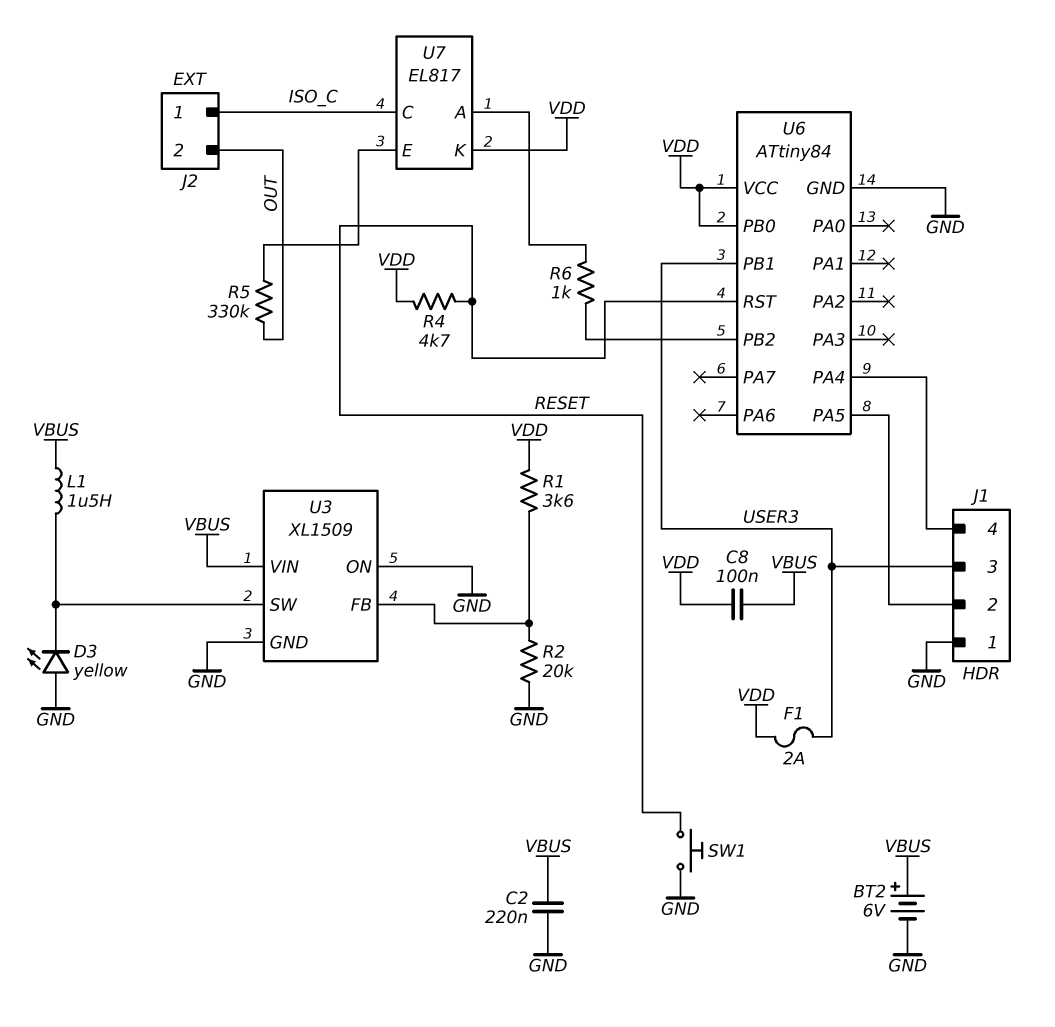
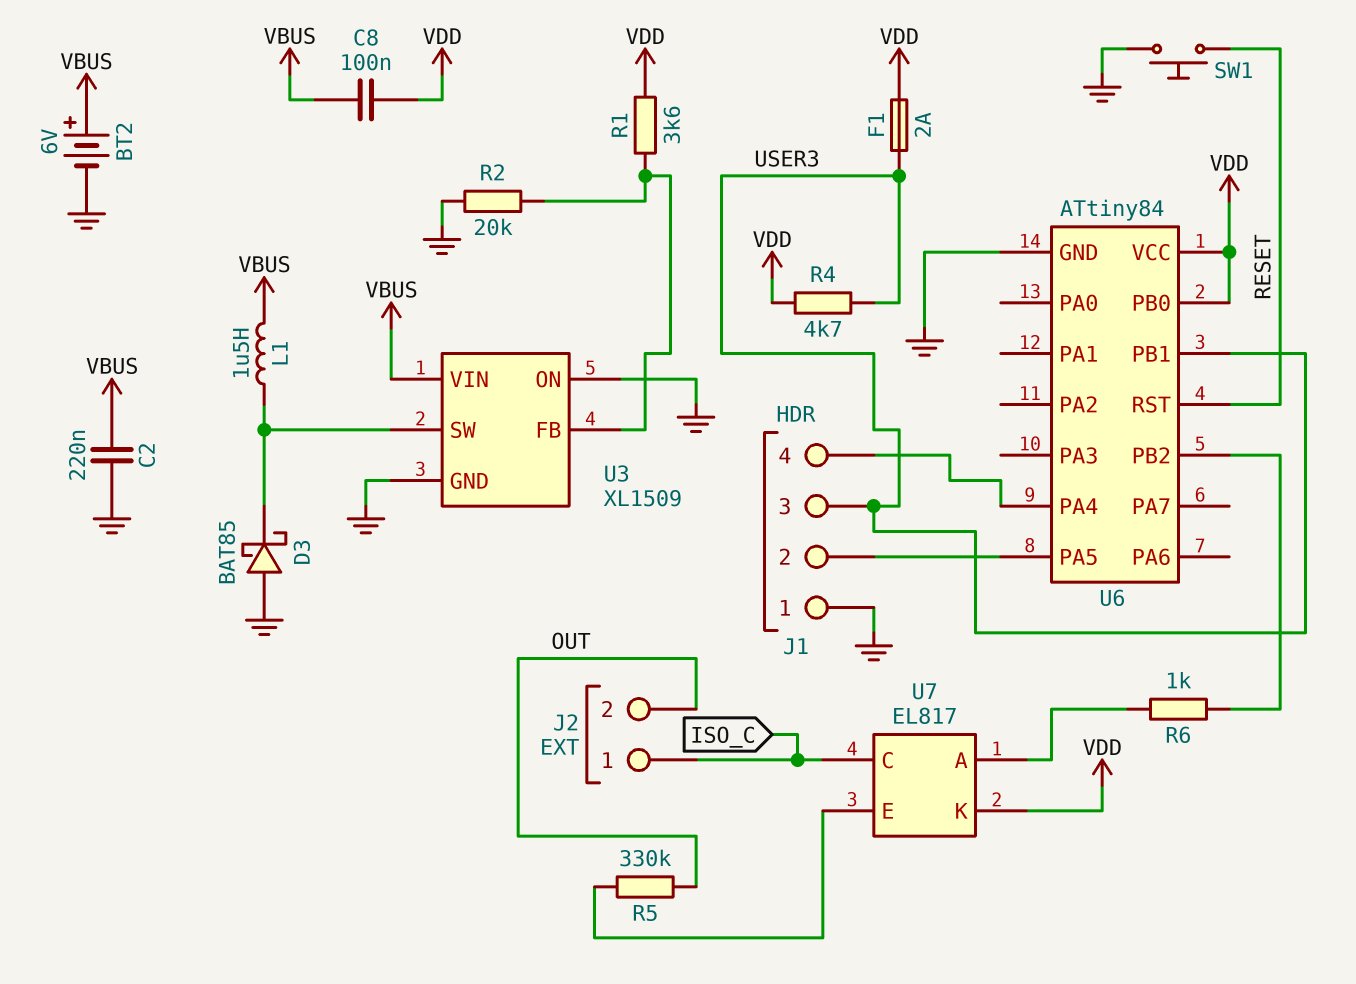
D3: LED yellow (A GND, K U3/SW) -> schottky BAT85 (A GND, K U3/SW)
R4: 4.7k (RESET, VDD) -> 4.7k (USER3, VDD)

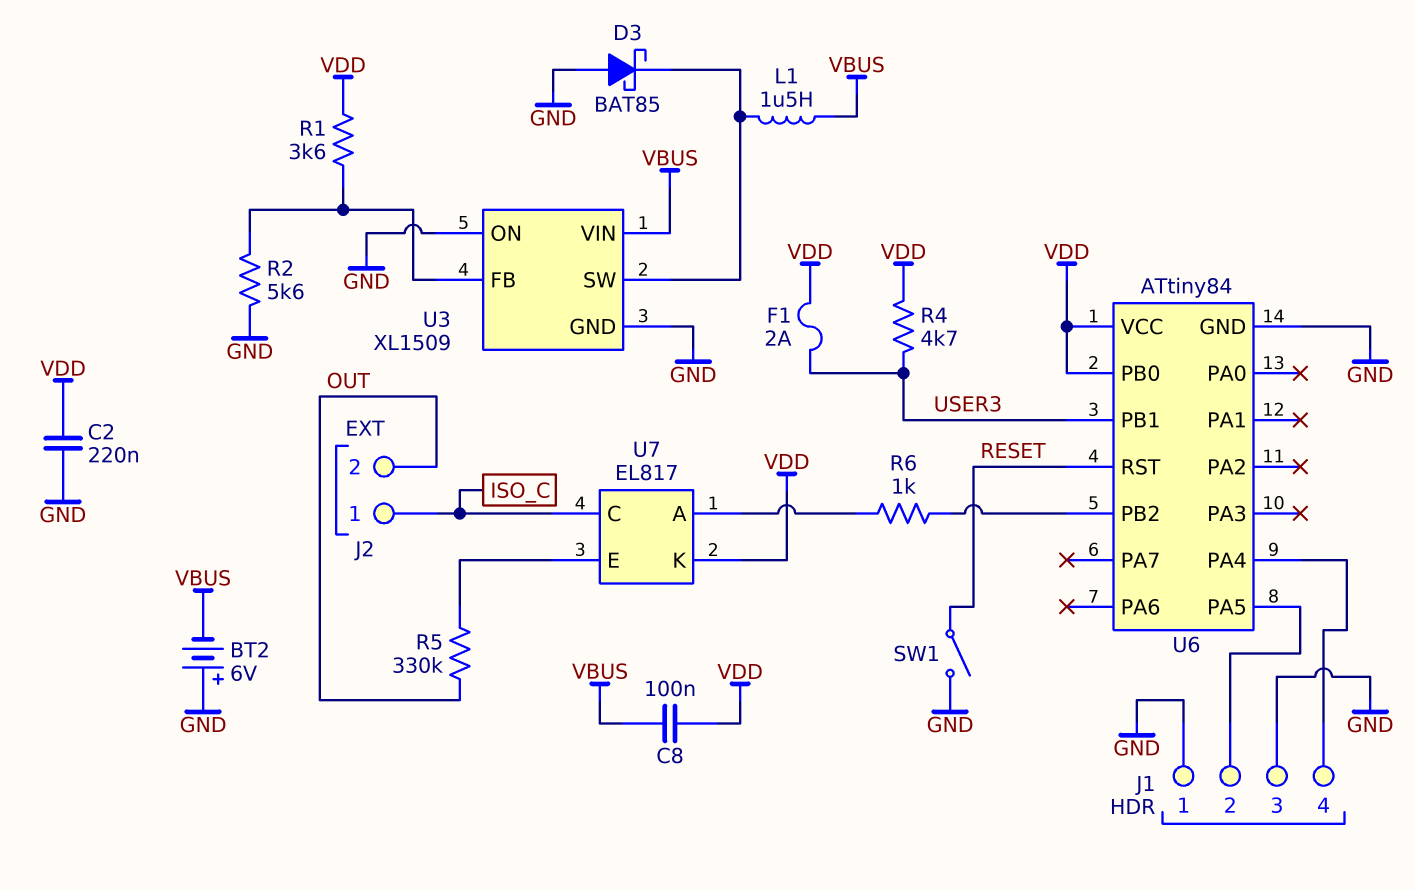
BT2: 6V (plus VBUS, minus GND) -> 6V (plus GND, minus VBUS)
C2: 220nF (GND, VBUS) -> 220nF (GND, VDD)
J1 pin 3: USER3 -> GND
R2: 20k (GND, U3/FB) -> 5.6k (GND, U3/FB)
SW1: button (GND, RESET) -> switch (GND, RESET)

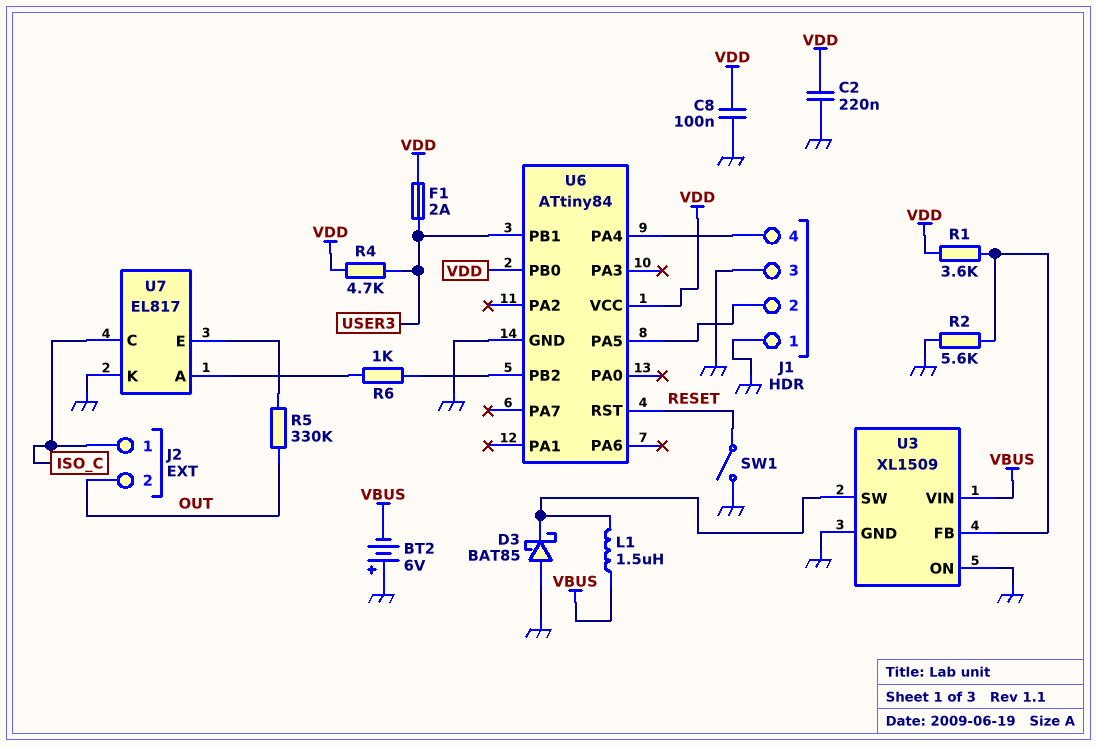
C8: 100nF (VBUS, VDD) -> 100nF (GND, VDD)
U7 pin K: VDD -> GND

